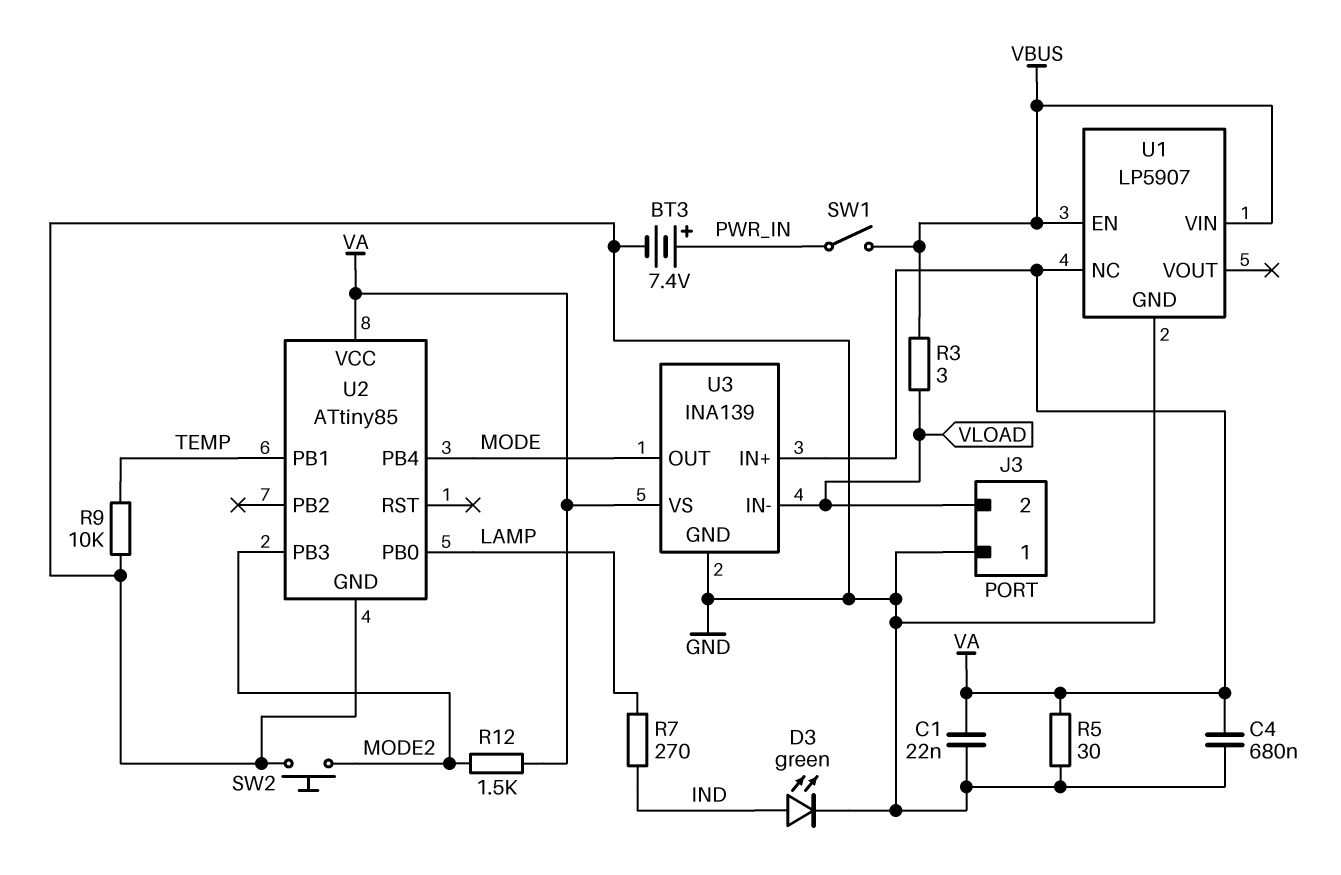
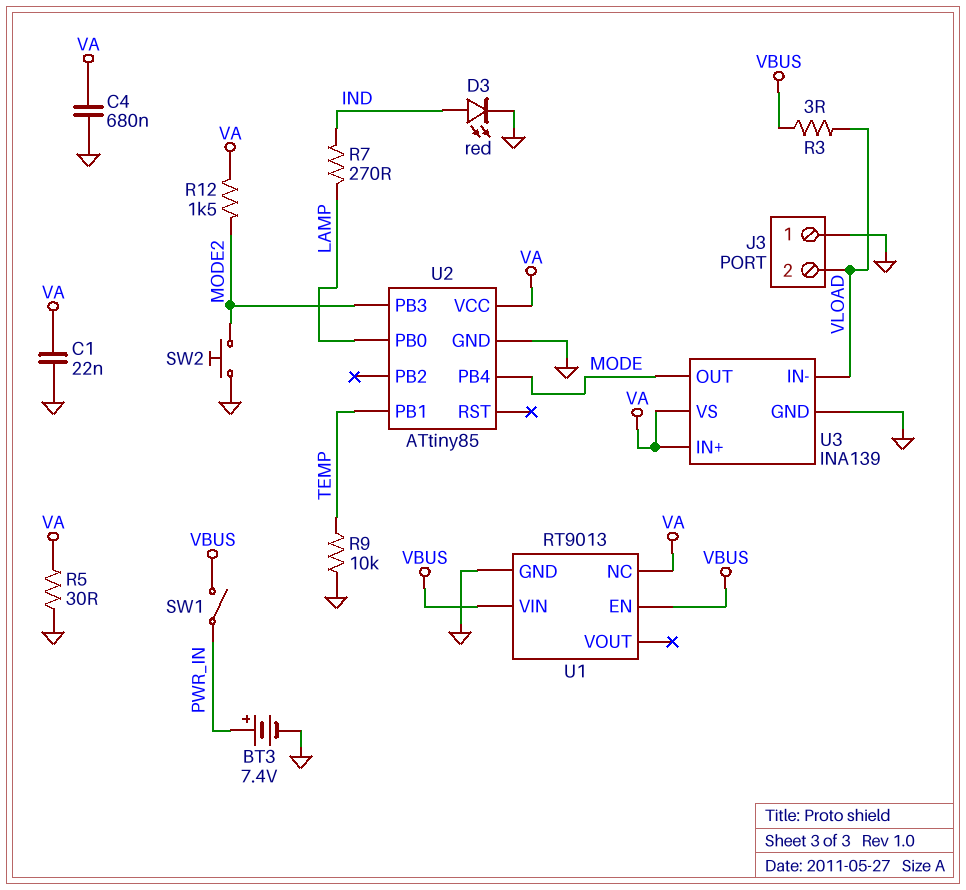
D3: LED green (A IND, K GND) -> LED red (A IND, K GND)
U1: LP5907 -> RT9013

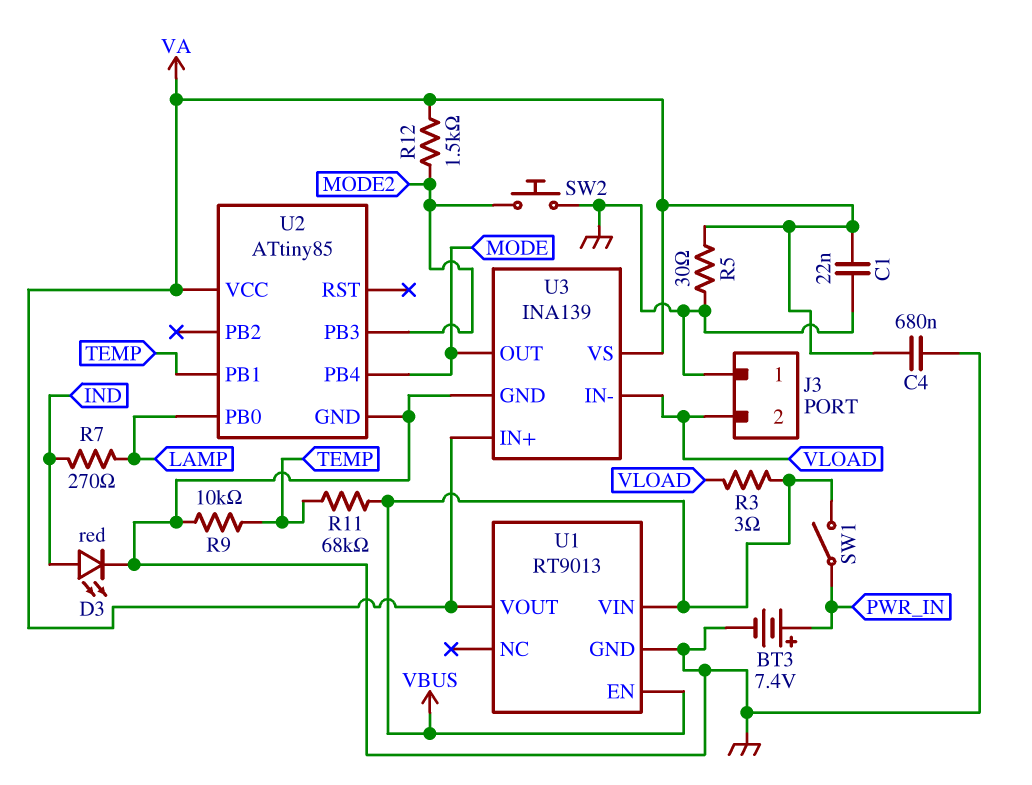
R11: none -> 68k (TEMP, VBUS)
U1 pin NC: VA -> none
U1 pin VOUT: none -> VA

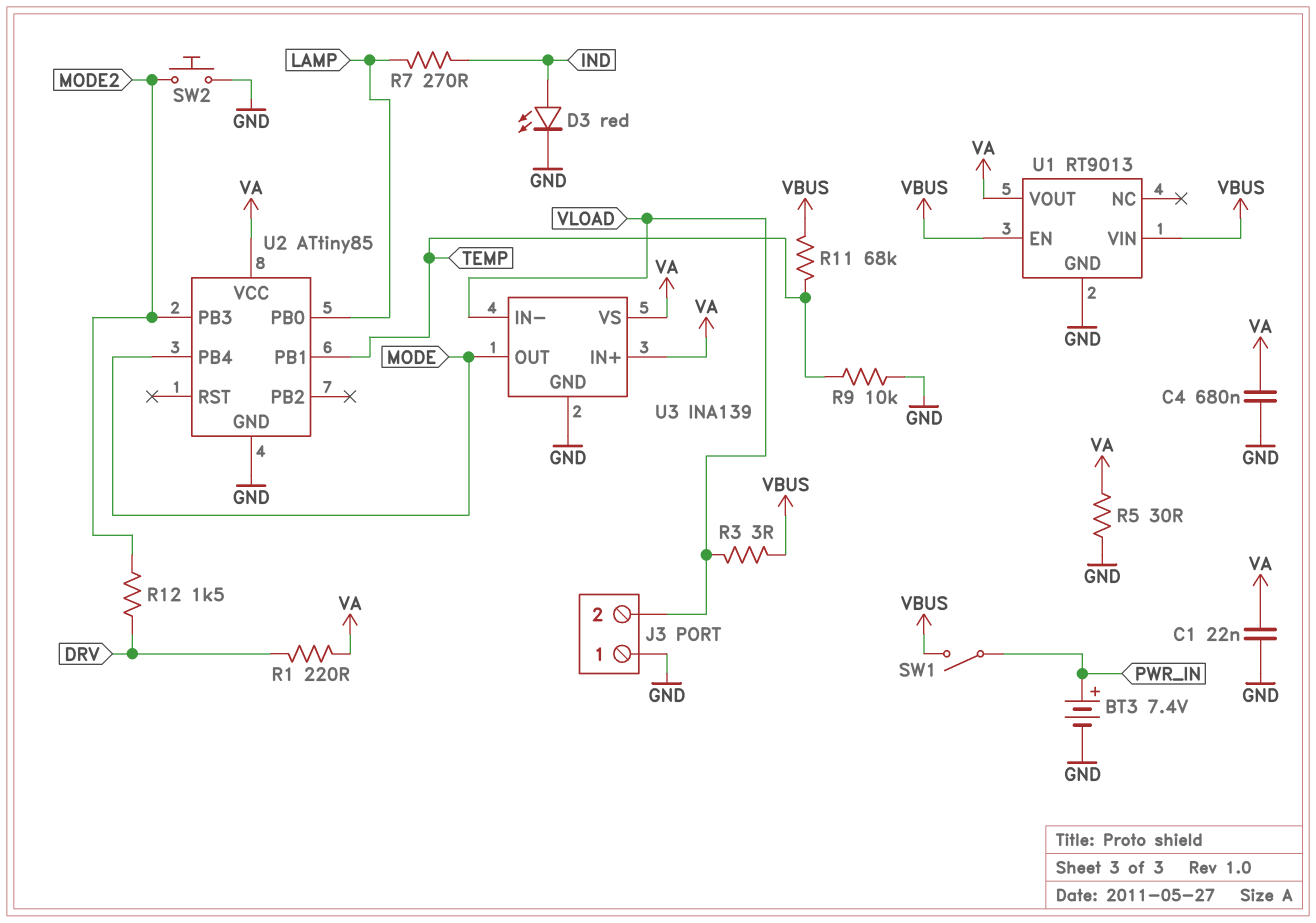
R1: none -> 220 (DRV, VA)
R12: 1.5k (MODE2, VA) -> 1.5k (DRV, MODE2)

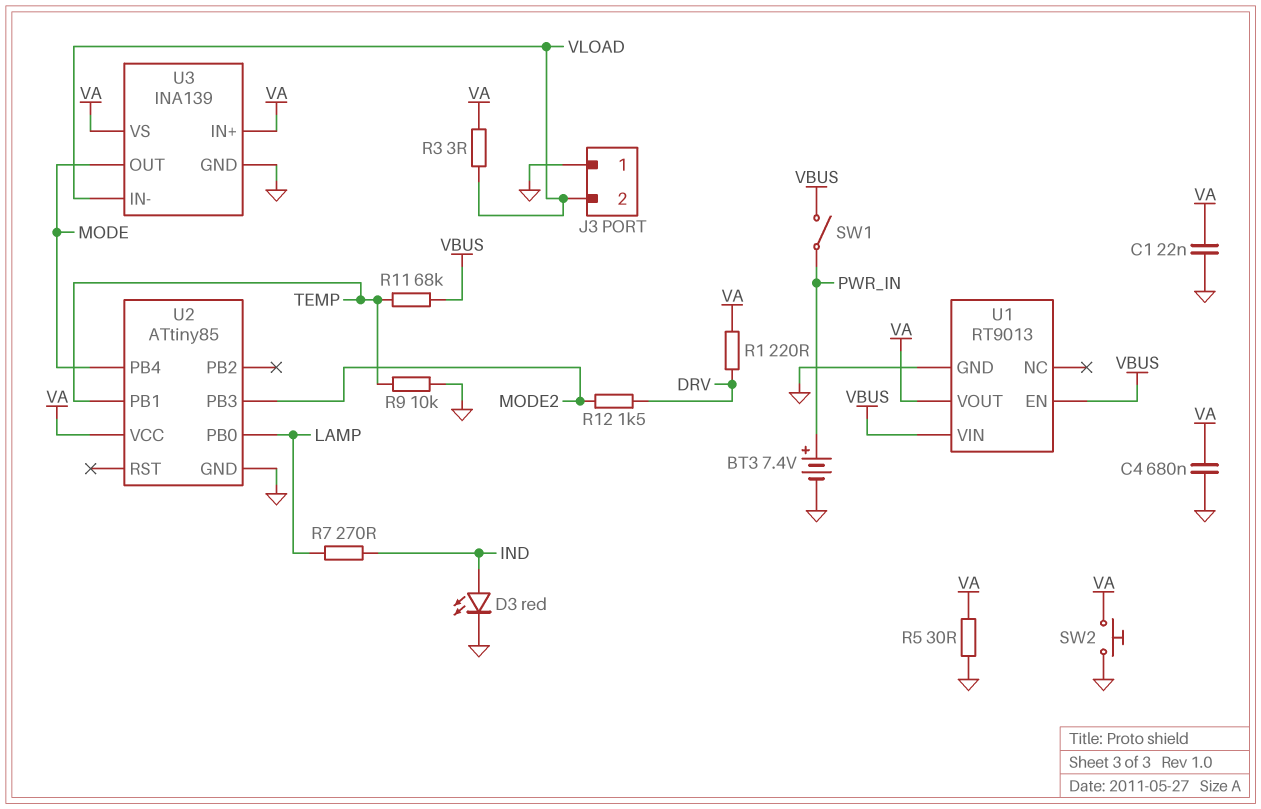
R3: 3 (VBUS, VLOAD) -> 3 (VA, VLOAD)
SW2: button (GND, MODE2) -> button (GND, VA)

